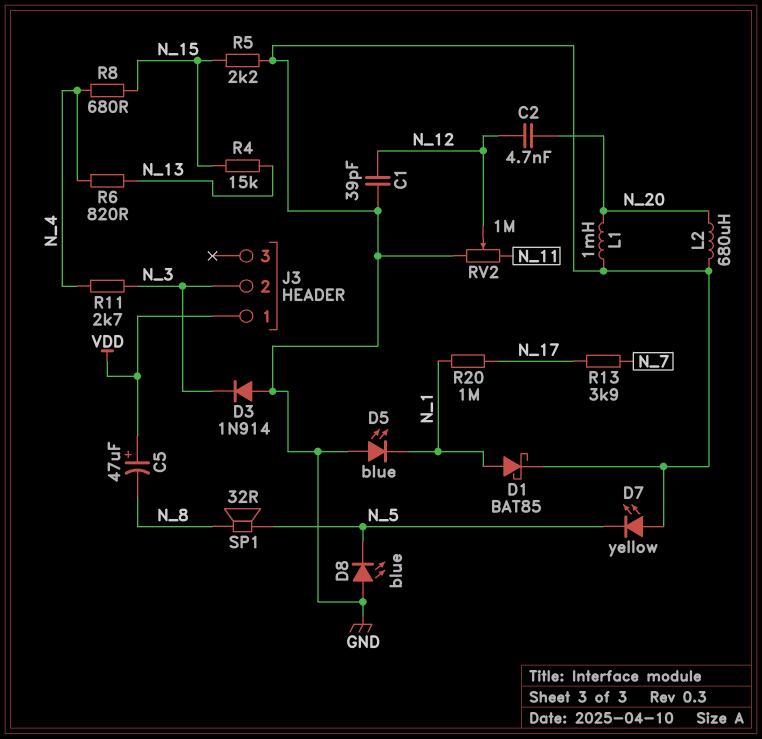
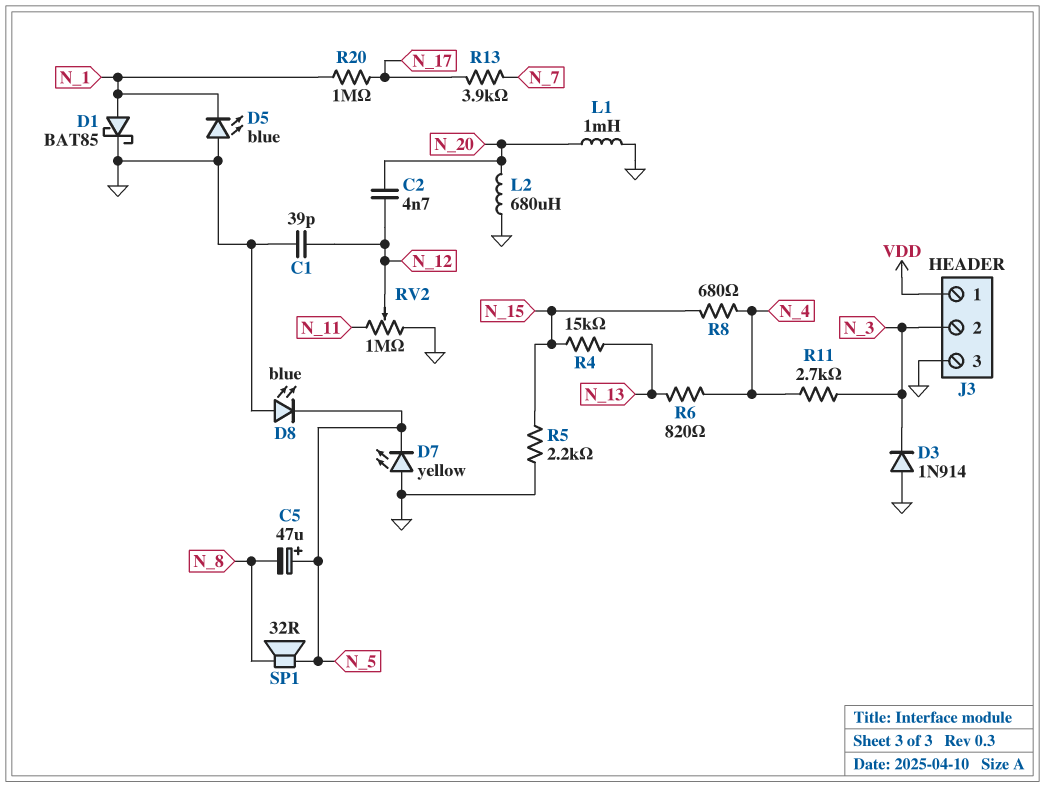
C5: 47uF (plus VDD, minus N_8) -> 47uF (plus N_5, minus N_8)
J3 pin 3: none -> GND

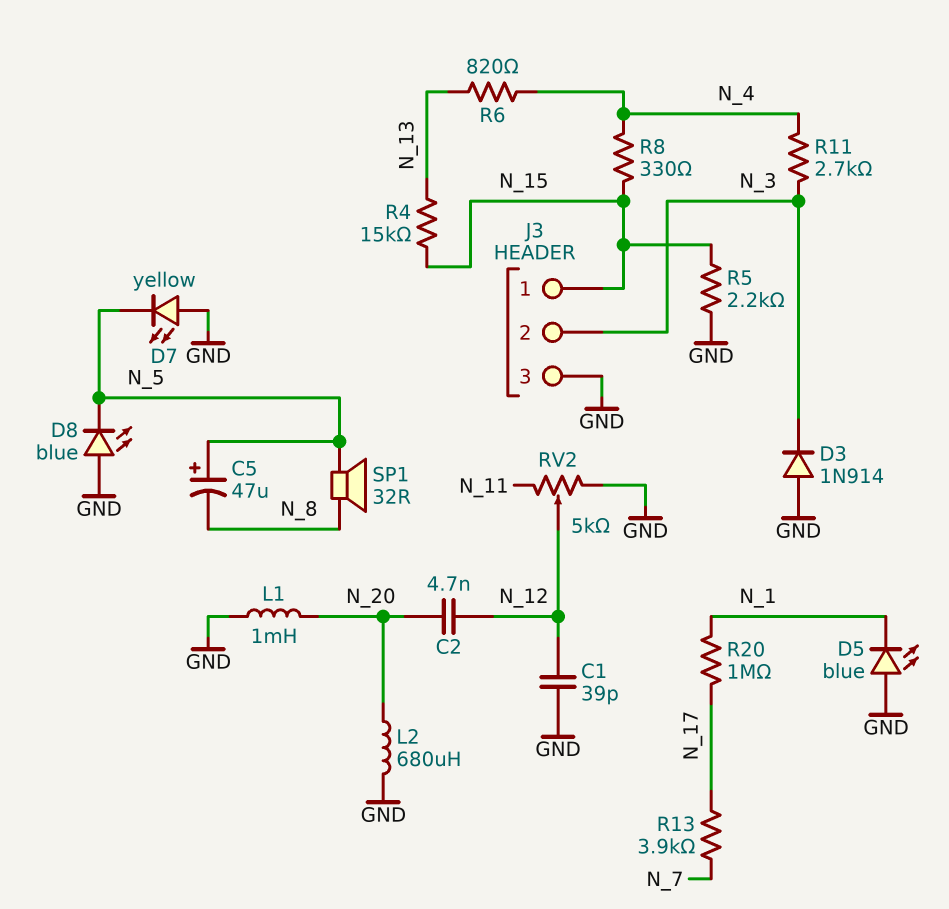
D1: schottky BAT85 (A N_1, K GND) -> none
J3 pin 1: VDD -> N_15
R8: 680 (N_4, N_15) -> 330 (N_4, N_15)
RV2: 1M (GND, N_11, wiper N_12) -> 5k (GND, N_11, wiper N_12)

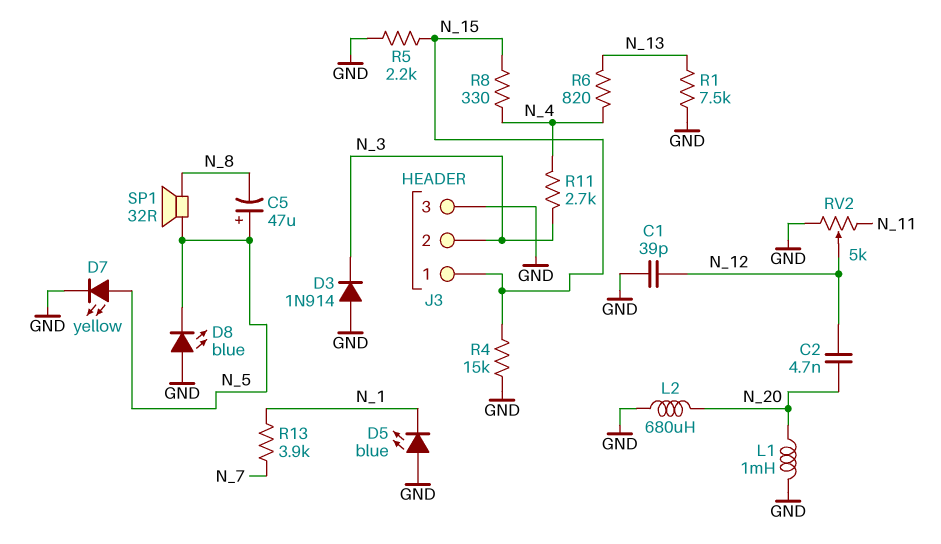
D7: LED yellow (A GND, K N_5) -> LED yellow (A N_5, K GND)
R1: none -> 7.5k (GND, N_13)
R4: 15k (N_13, N_15) -> 15k (GND, N_15)
R13: 3.9k (N_7, N_17) -> 3.9k (N_1, N_7)
R20: 1M (N_1, N_17) -> none

